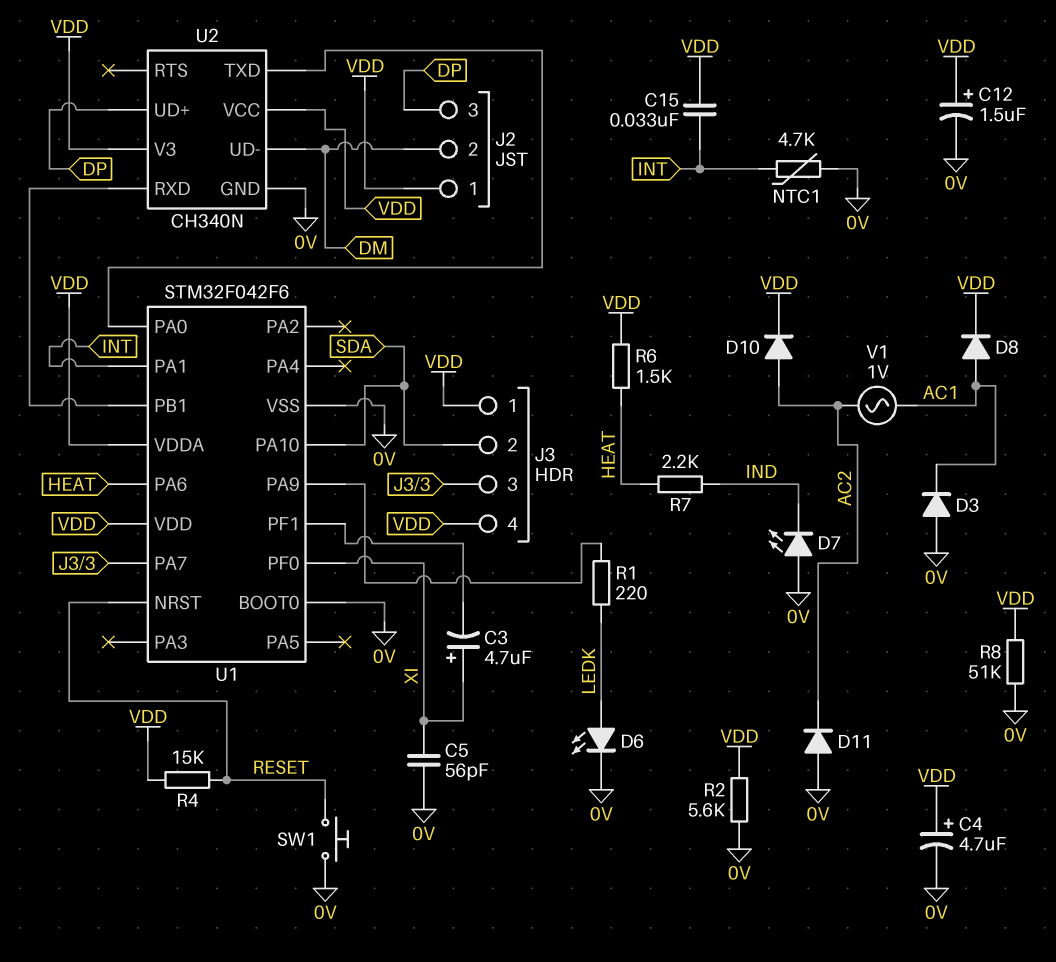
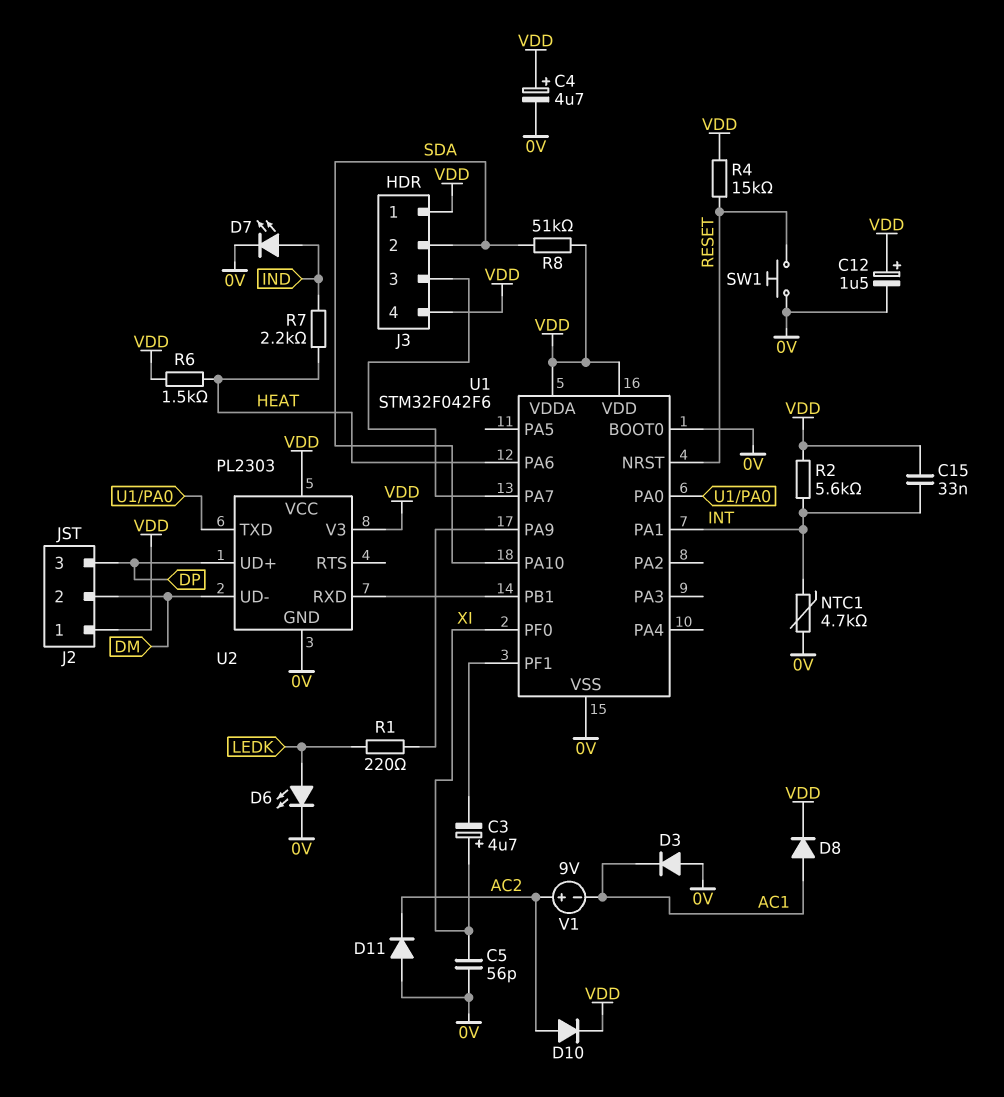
D7: LED (A 0V, K IND) -> LED (A IND, K 0V)
R2: 5.6k (0V, VDD) -> 5.6k (INT, VDD)
R8: 51k (0V, VDD) -> 51k (SDA, VDD)
U2: CH340N -> PL2303
V1: AC 1V (AC1, AC2) -> 9V (plus AC2, minus AC1)

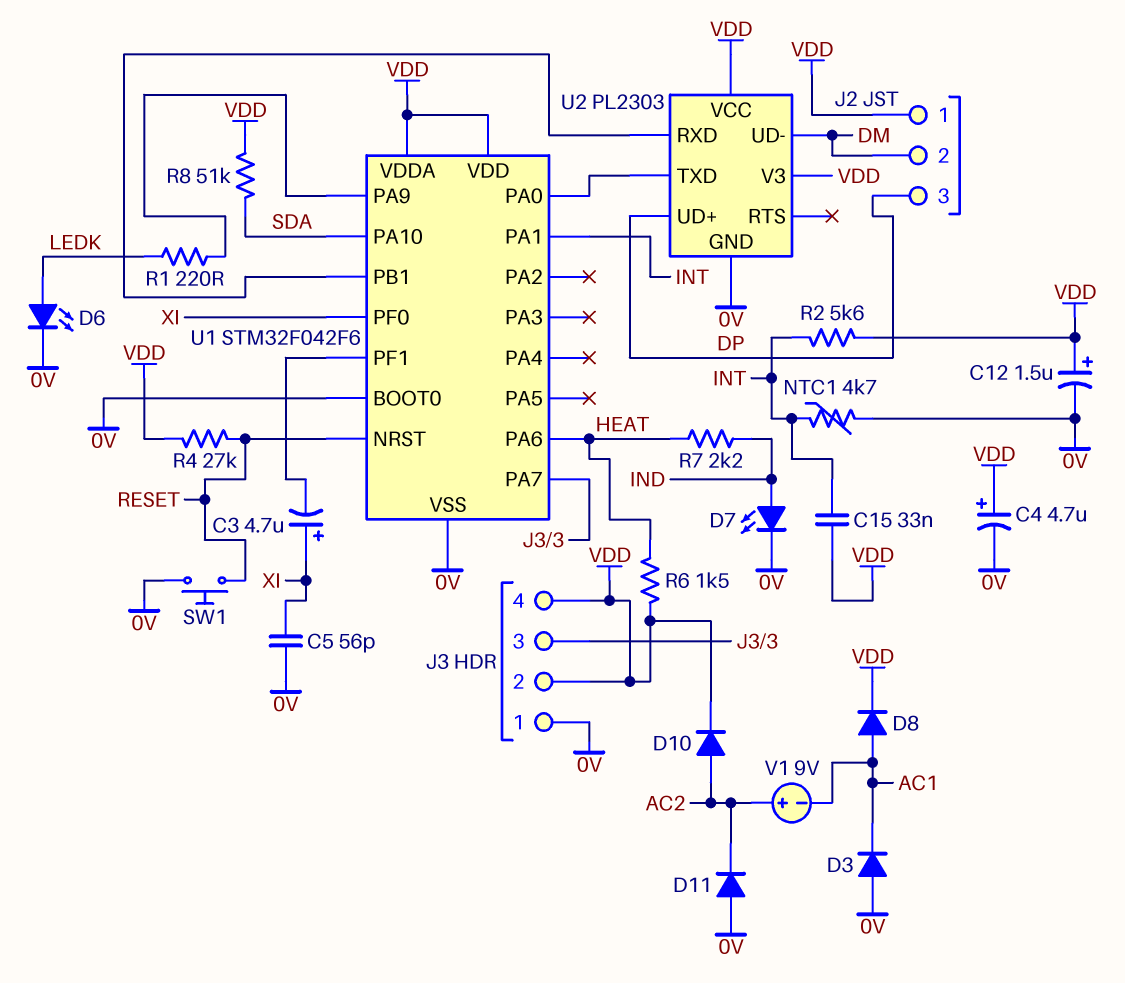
J3 pin 1: VDD -> 0V
J3 pin 2: SDA -> VDD
R4: 15k (RESET, VDD) -> 27k (RESET, VDD)

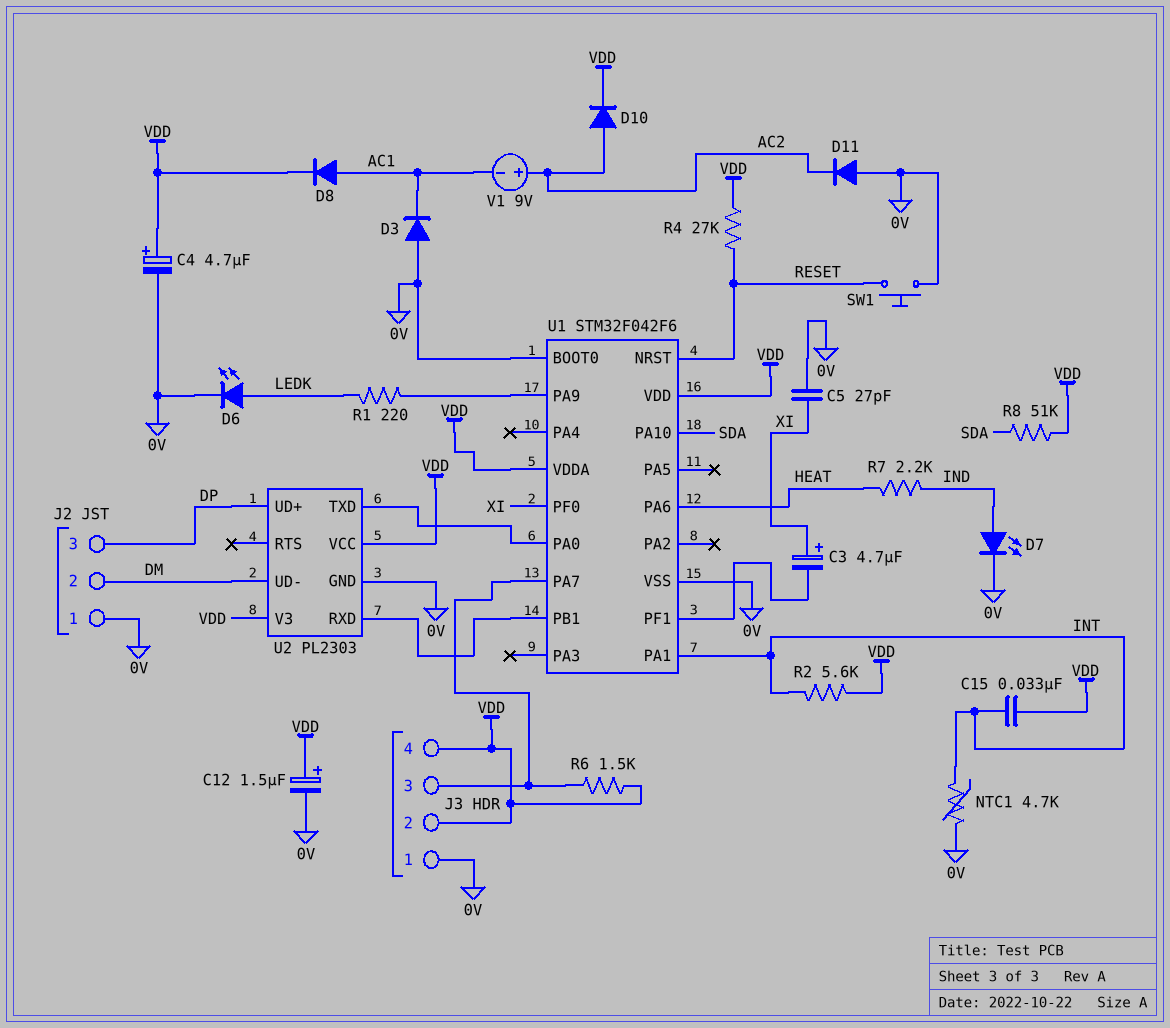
C5: 56pF (0V, XI) -> 27pF (0V, XI)
J2 pin 1: VDD -> 0V
R6: 1.5k (HEAT, VDD) -> 1.5k (J3/3, VDD)

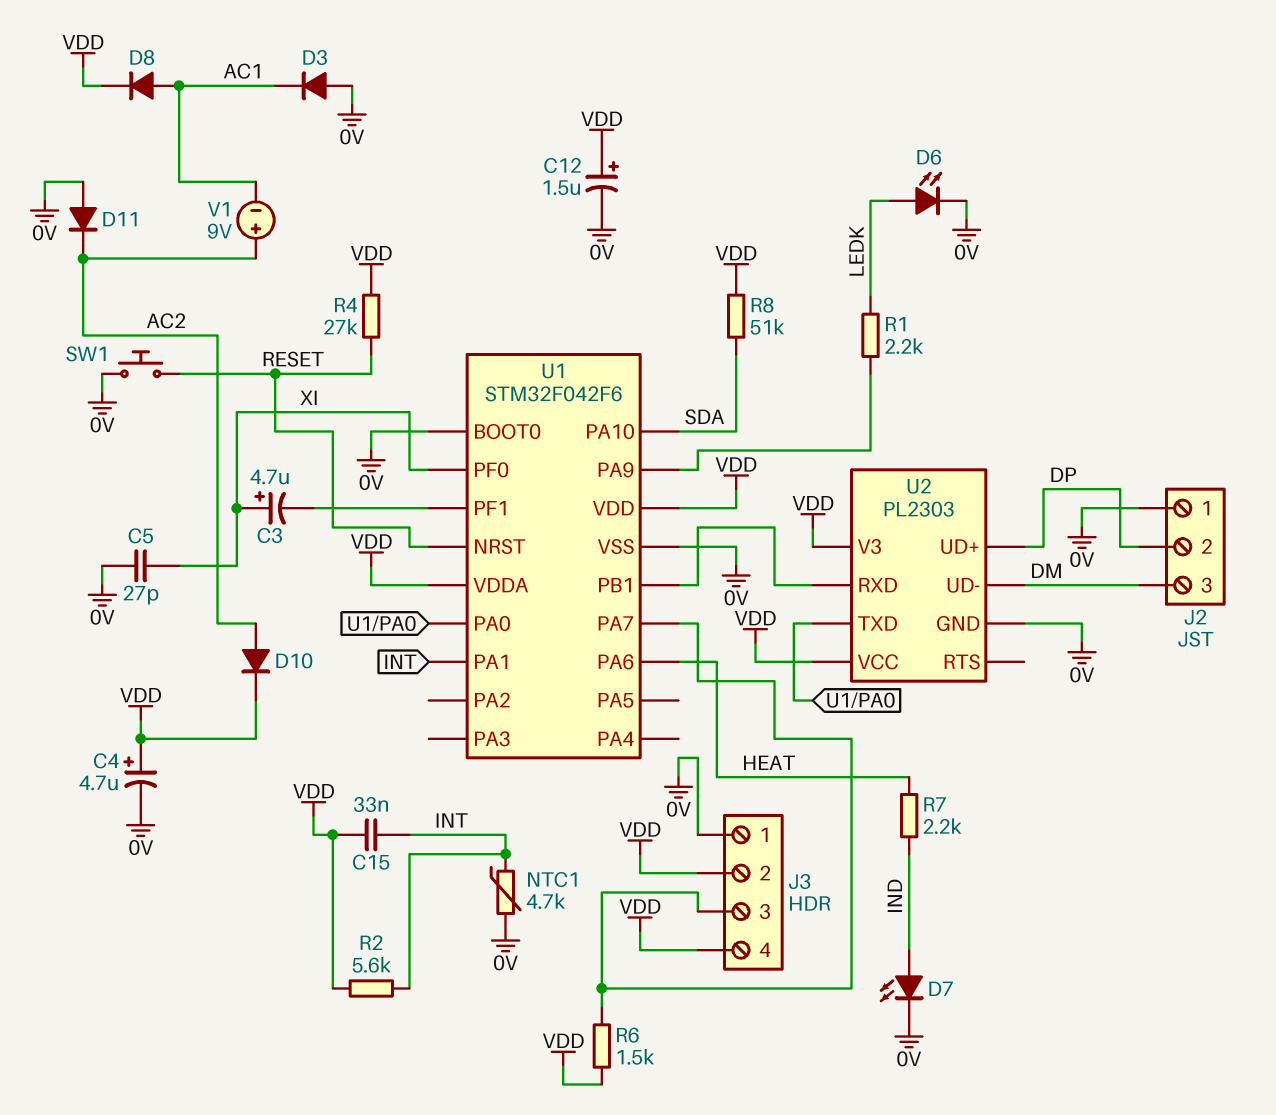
J2 pin 2: DM -> DP
J2 pin 3: DP -> DM
R1: 220 (LEDK, U1/PA9) -> 2.2k (LEDK, U1/PA9)

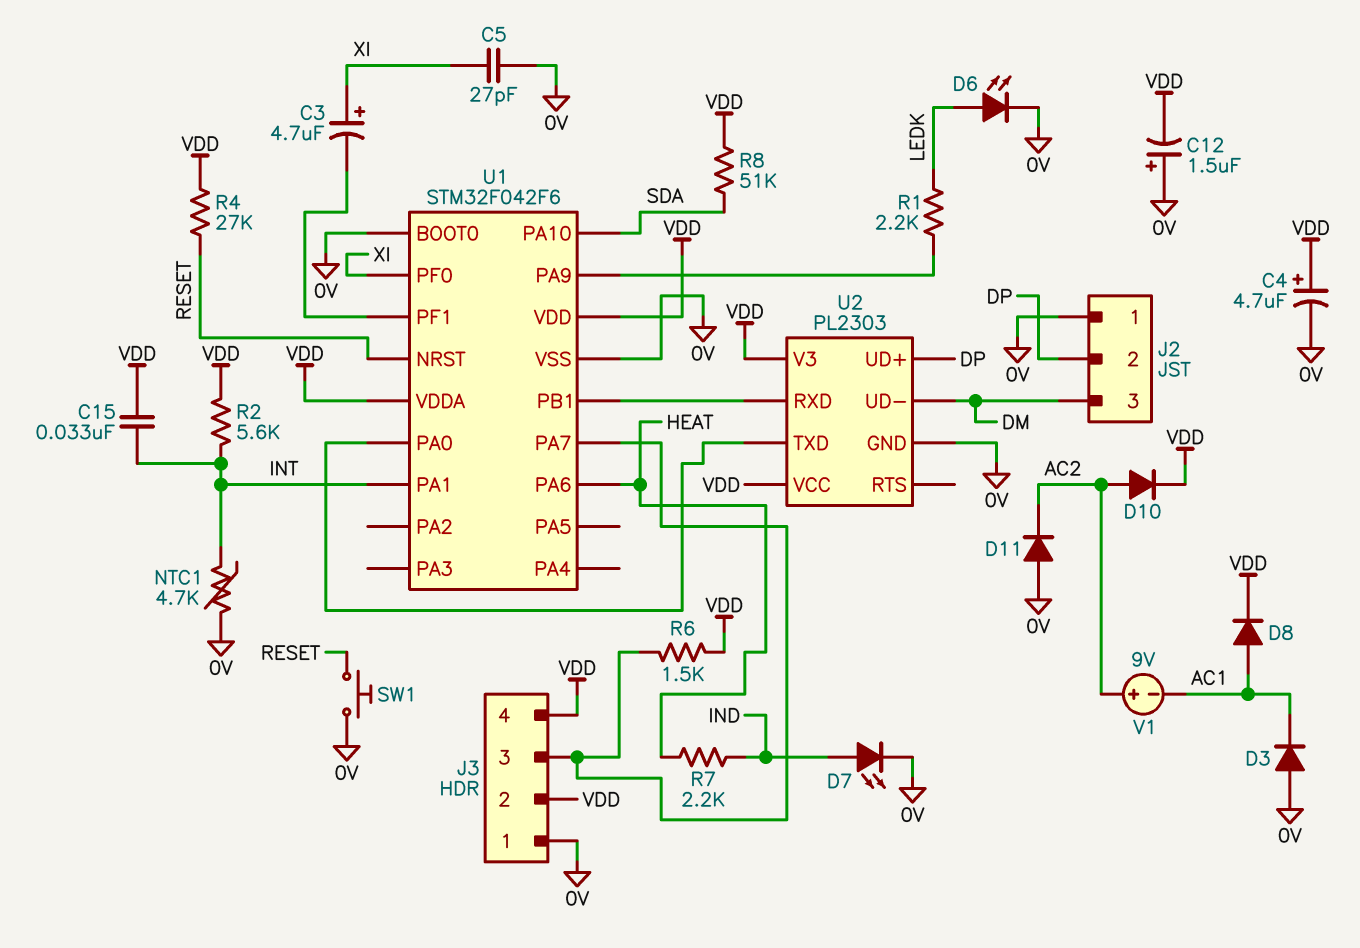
C12: 1.5uF (plus VDD, minus 0V) -> 1.5uF (plus 0V, minus VDD)

